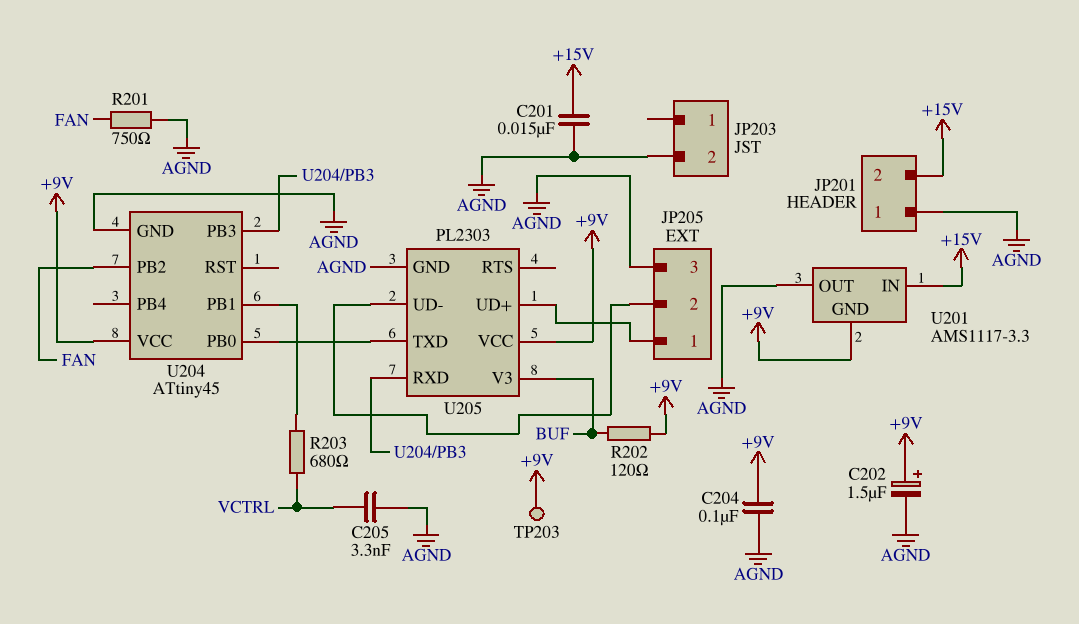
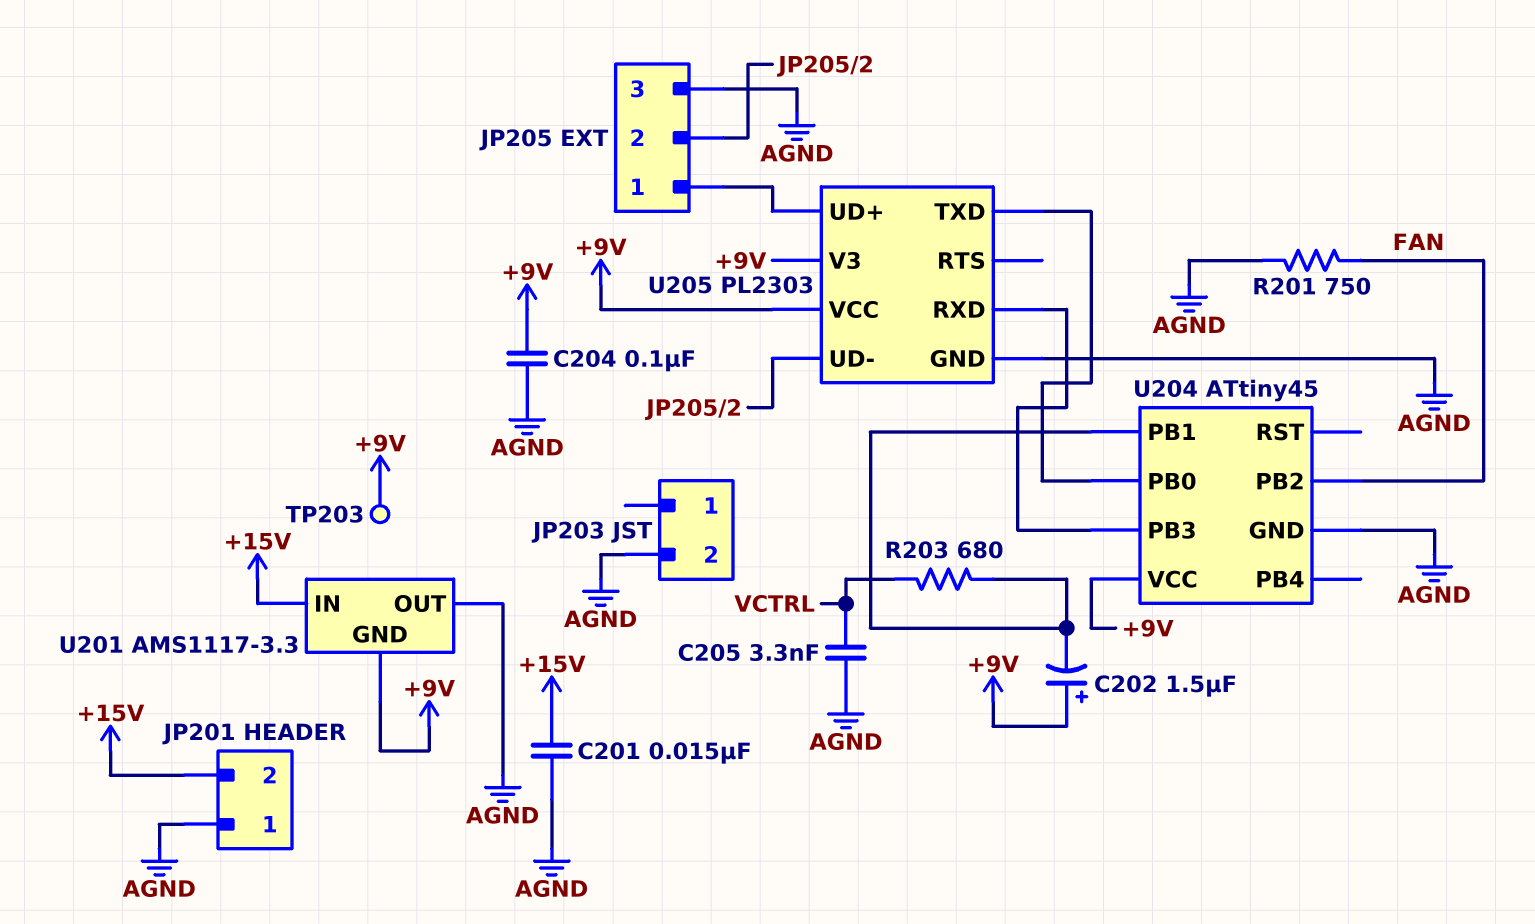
C202: 1.5uF (plus +9V, minus AGND) -> 1.5uF (plus +9V, minus U204/PB1)
R202: 120 (+9V, BUF) -> none
U205 pin V3: BUF -> +9V

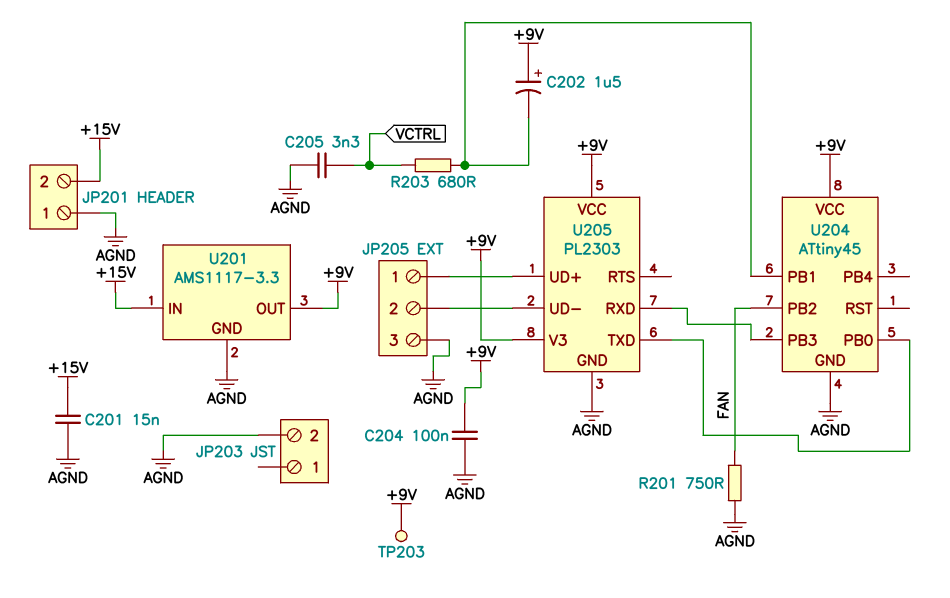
U201 pin GND: +9V -> AGND
U201 pin OUT: AGND -> +9V

